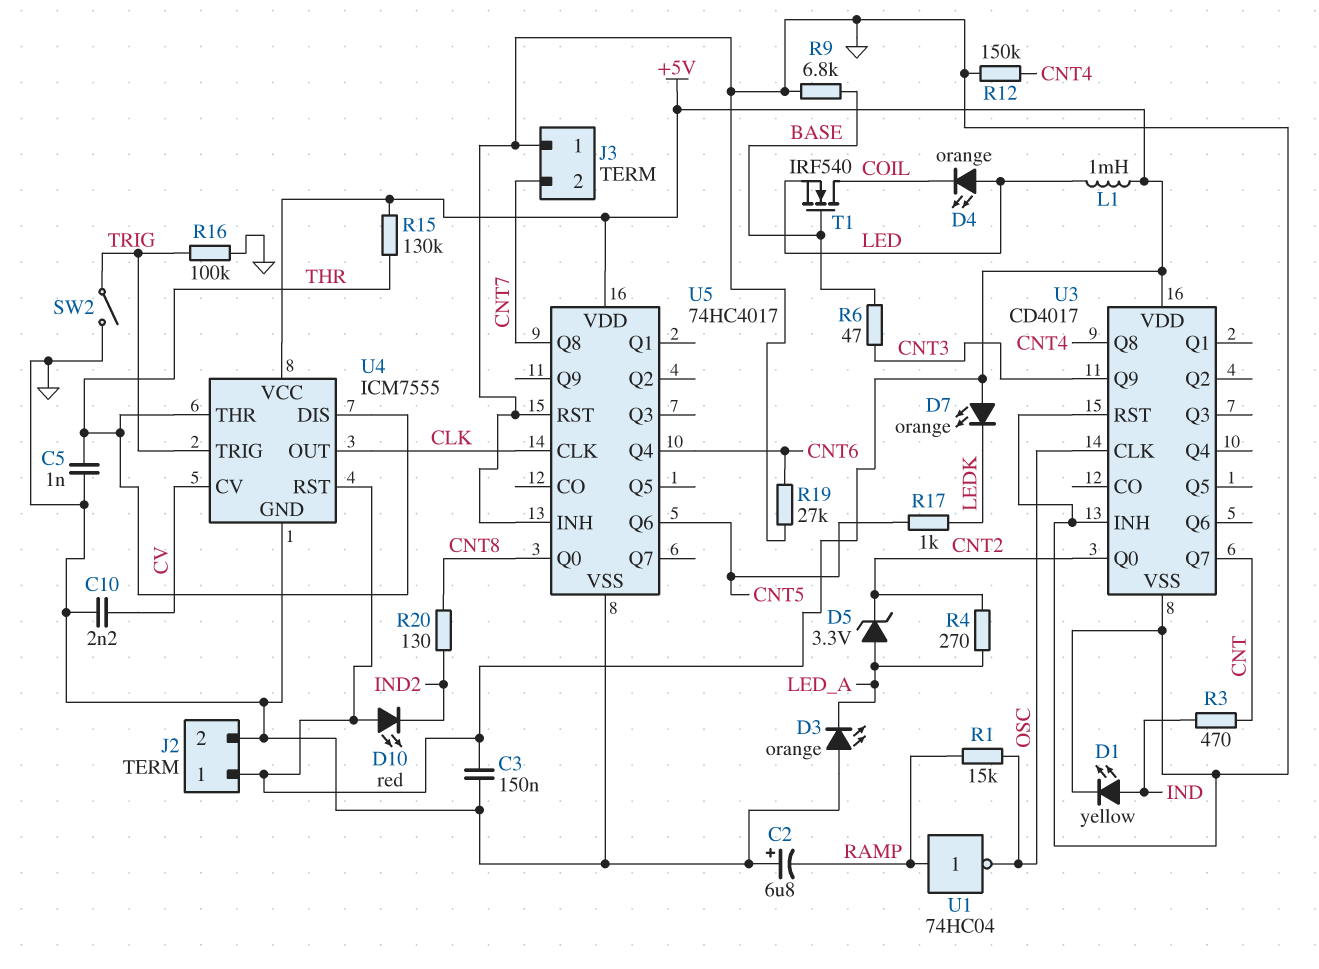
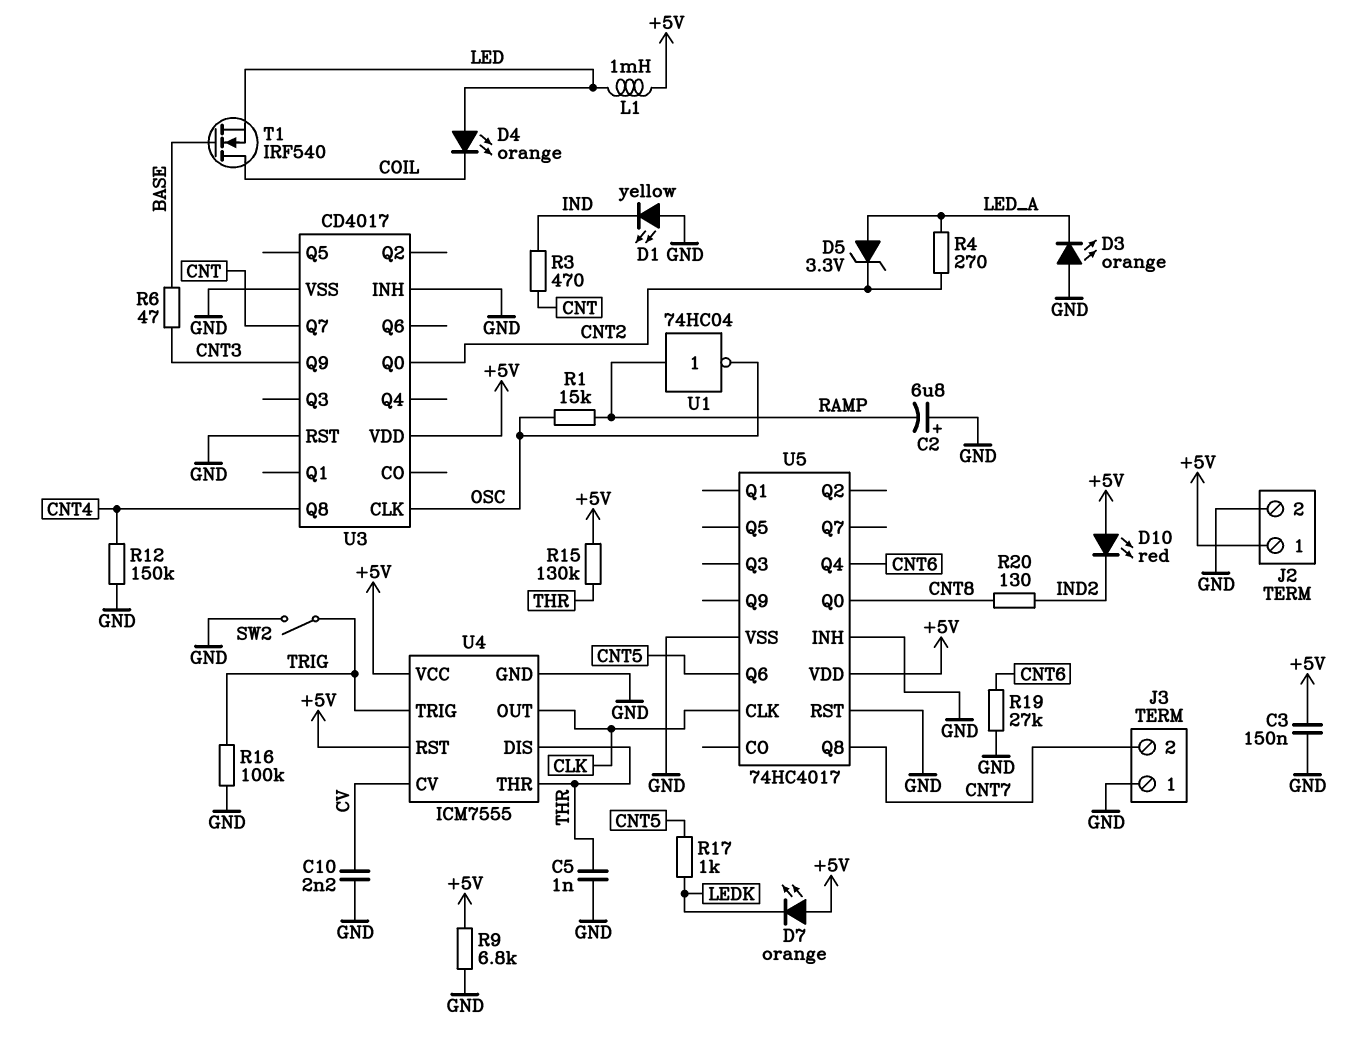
D1: LED yellow (A IND, K GND) -> LED yellow (A GND, K IND)
R9: 6.8k (BASE, GND) -> 6.8k (+5V, GND)

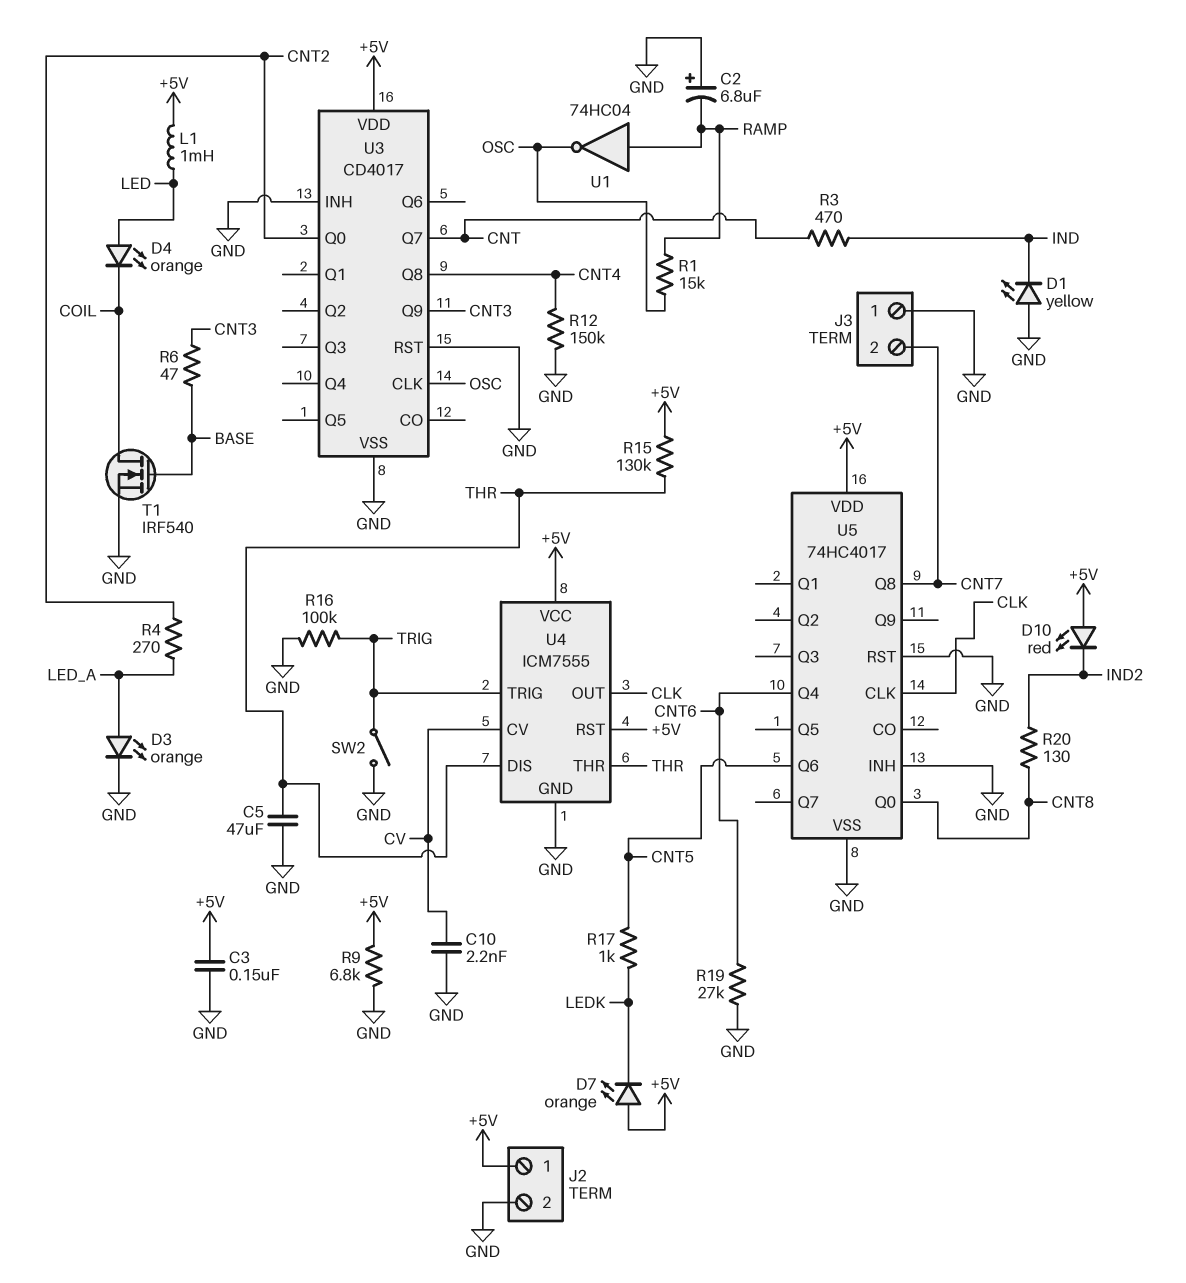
C5: 1nF (GND, THR) -> 47uF (GND, THR)
D3: LED orange (A GND, K LED_A) -> LED orange (A LED_A, K GND)
D5: zener 3.3V (A LED_A, K CNT2) -> none
T1: NMOS IRF540 (G BASE, D COIL, S LED) -> NMOS IRF540 (G BASE, D COIL, S GND)

